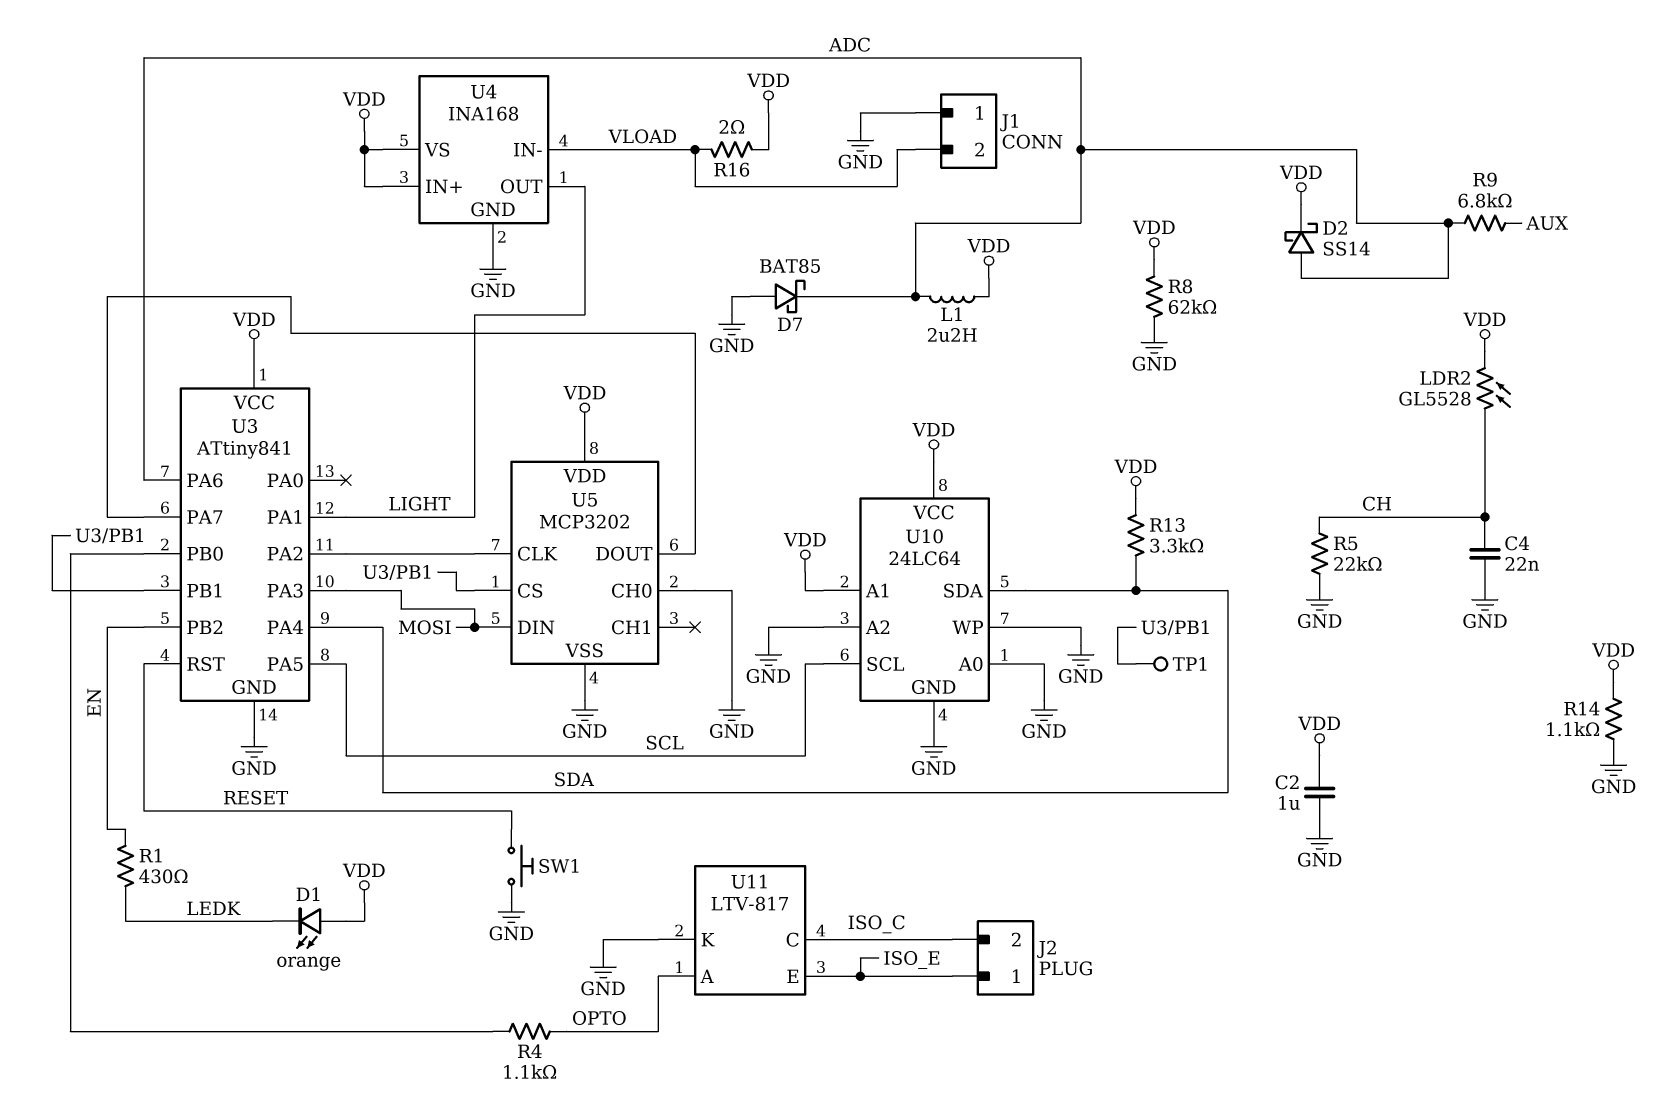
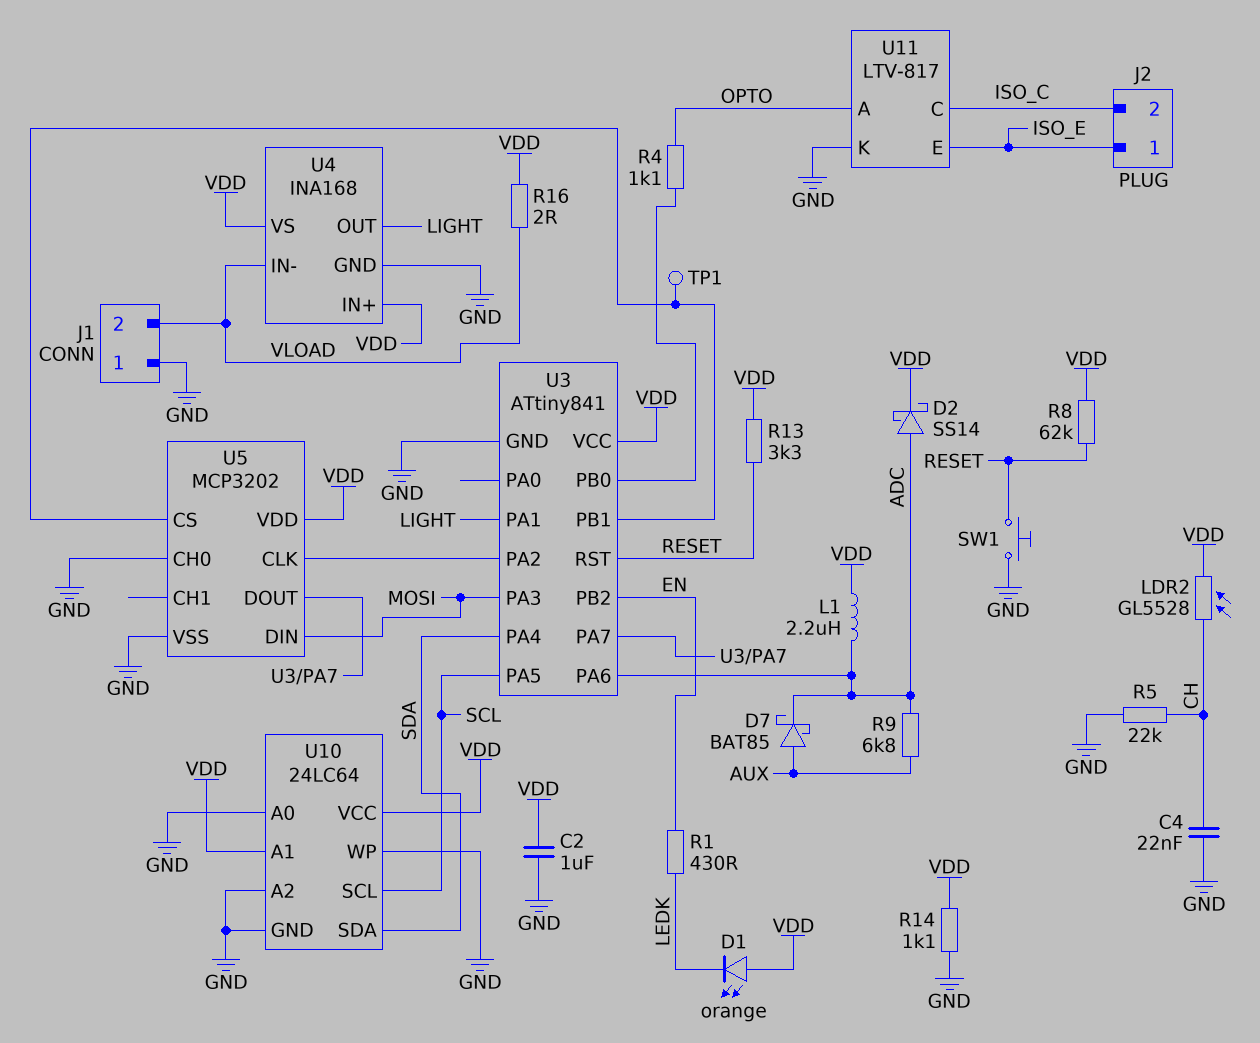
D7: schottky BAT85 (A GND, K ADC) -> schottky BAT85 (A AUX, K ADC)
R8: 62k (GND, VDD) -> 62k (RESET, VDD)
R13: 3.3k (SDA, VDD) -> 3.3k (RESET, VDD)

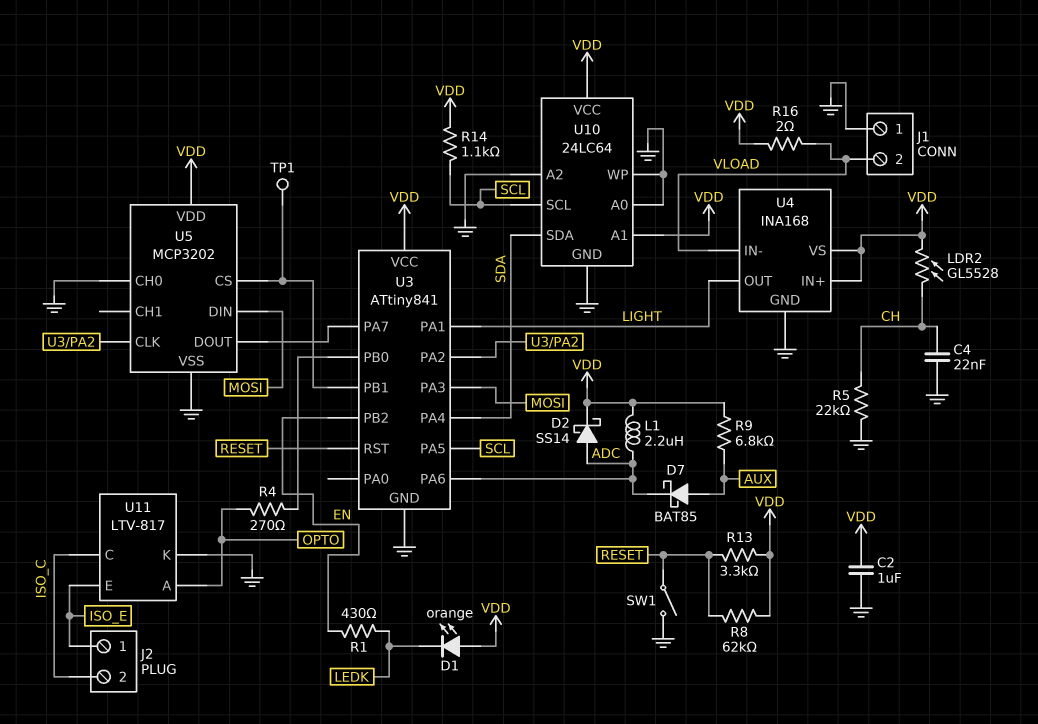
R4: 1.1k (OPTO, U3/PB0) -> 270 (OPTO, U3/PB0)
R9: 6.8k (ADC, AUX) -> 6.8k (AUX, VDD)
R14: 1.1k (GND, VDD) -> 1.1k (SCL, VDD)
SW1: button (GND, RESET) -> switch (GND, RESET)

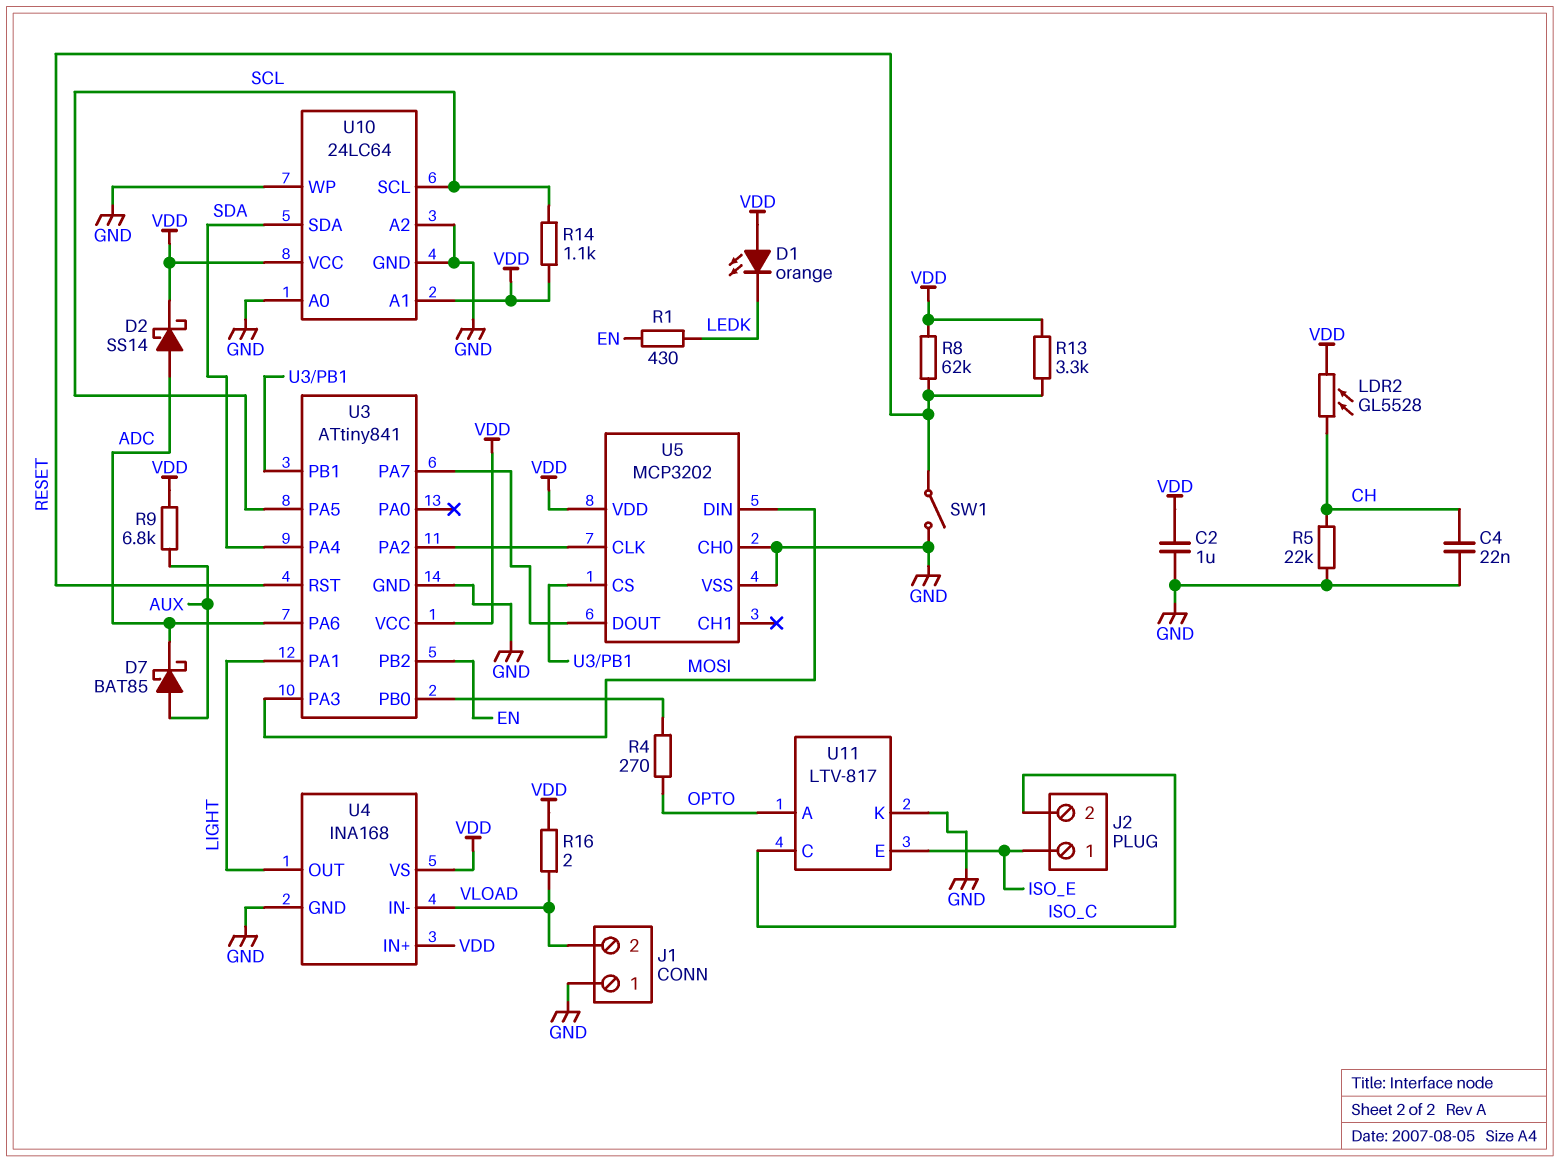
L1: 2.2uH (ADC, VDD) -> none
TP1: test point (U3/PB1) -> none

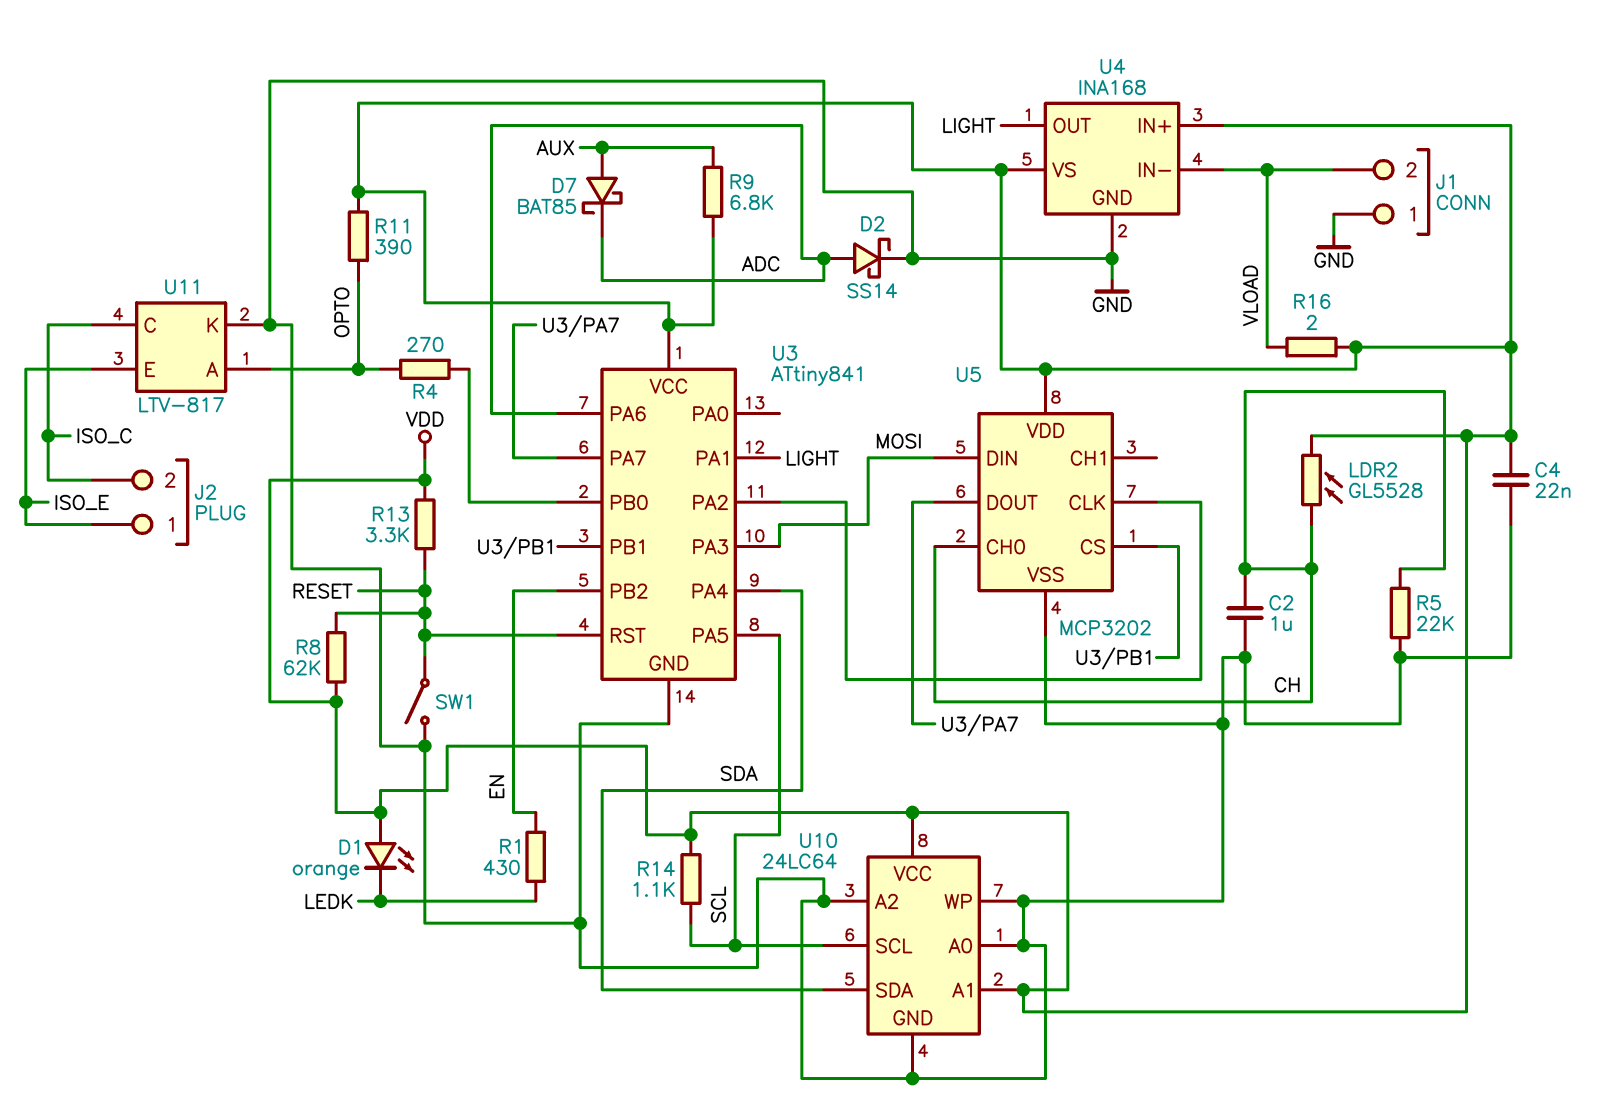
C2: 1uF (GND, VDD) -> 1uF (CH, GND)
C4: 22nF (CH, GND) -> 22nF (GND, VDD)
D2: schottky SS14 (A ADC, K VDD) -> schottky SS14 (A ADC, K GND)
R11: none -> 390 (OPTO, VDD)
U5 pin CH0: GND -> CH

